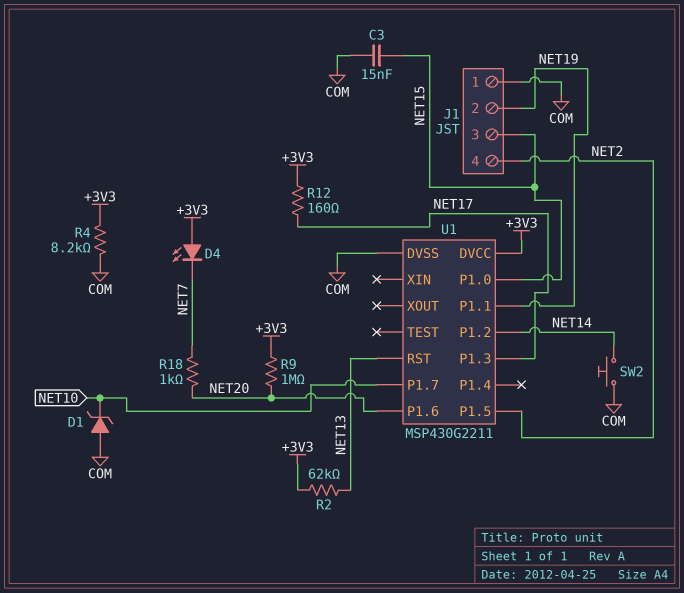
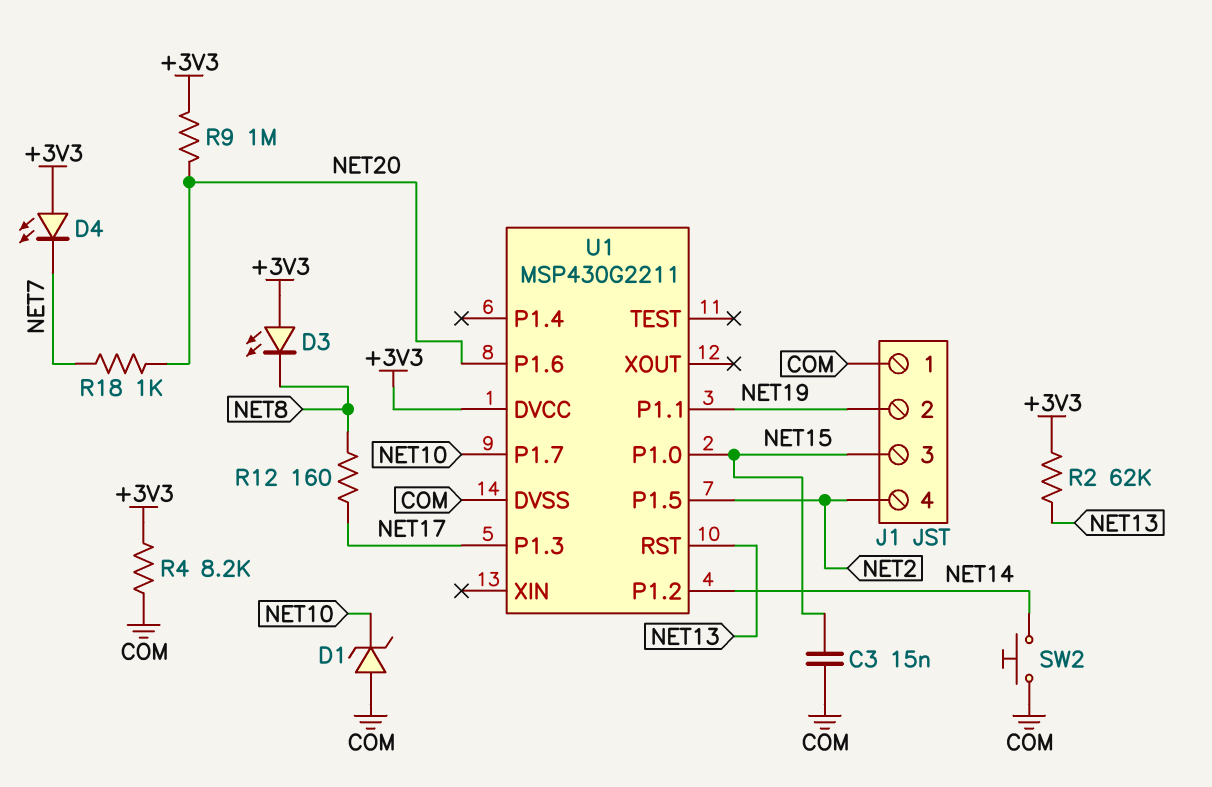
D3: none -> LED (A +3V3, K NET8)
R12: 160 (+3V3, NET17) -> 160 (NET8, NET17)

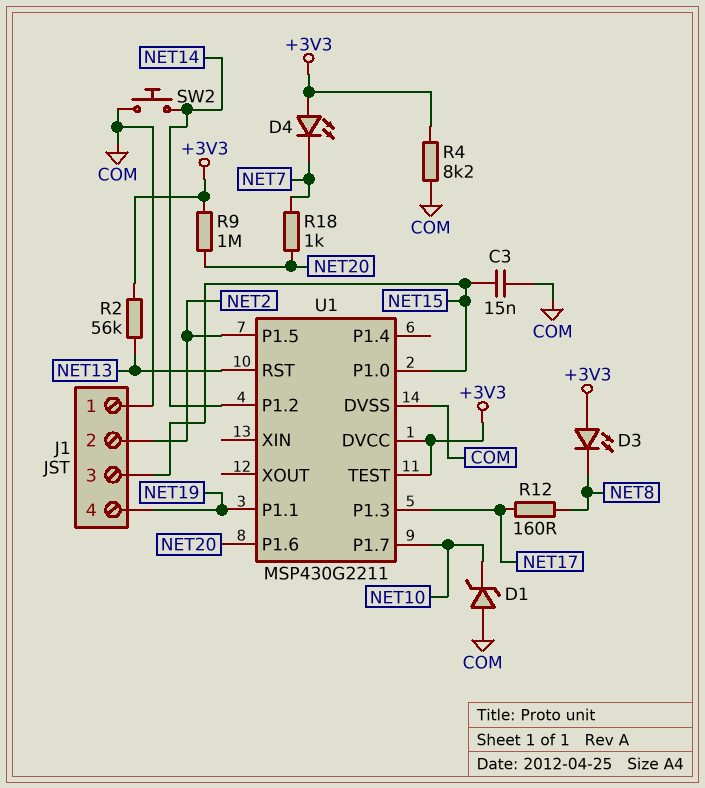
J1 pin 2: NET19 -> NET2
J1 pin 4: NET2 -> NET19
R2: 62k (+3V3, NET13) -> 56k (+3V3, NET13)
U1 pin TEST: none -> +3V3

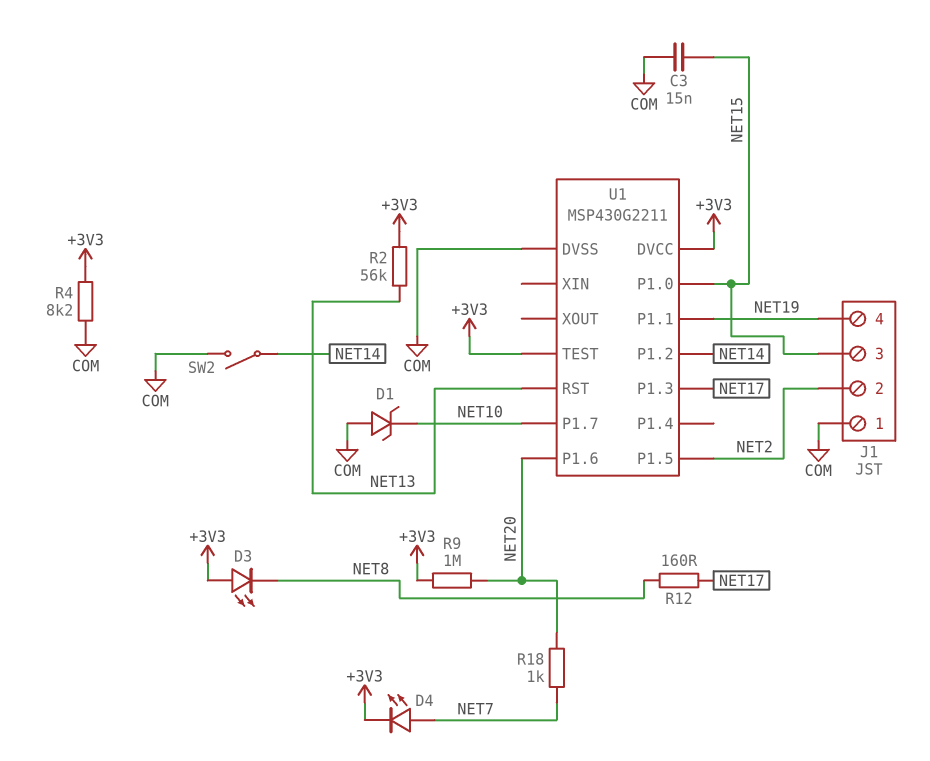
D4: LED (A +3V3, K NET7) -> LED (A NET7, K +3V3)
SW2: button (COM, NET14) -> switch (COM, NET14)

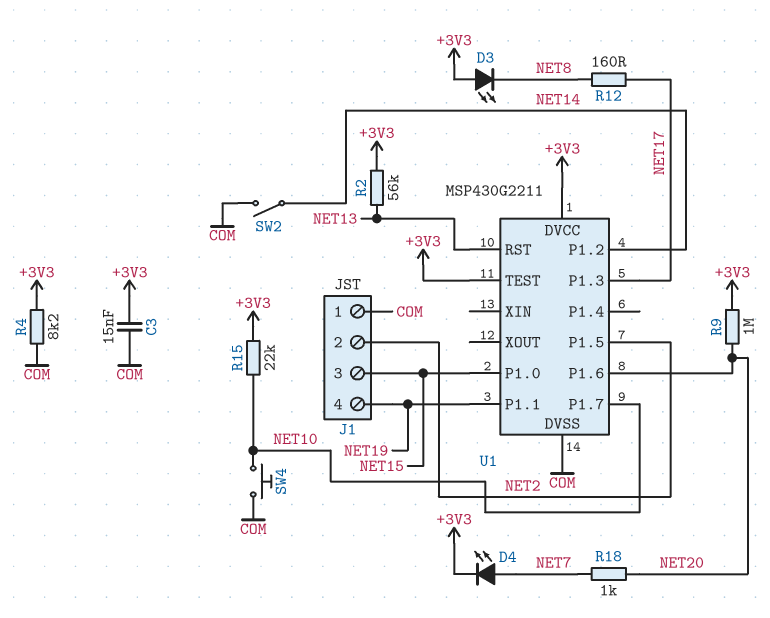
C3: 15nF (COM, NET15) -> 15nF (+3V3, COM)
D1: zener (A COM, K NET10) -> none
R15: none -> 22k (+3V3, NET10)
SW4: none -> button (COM, NET10)

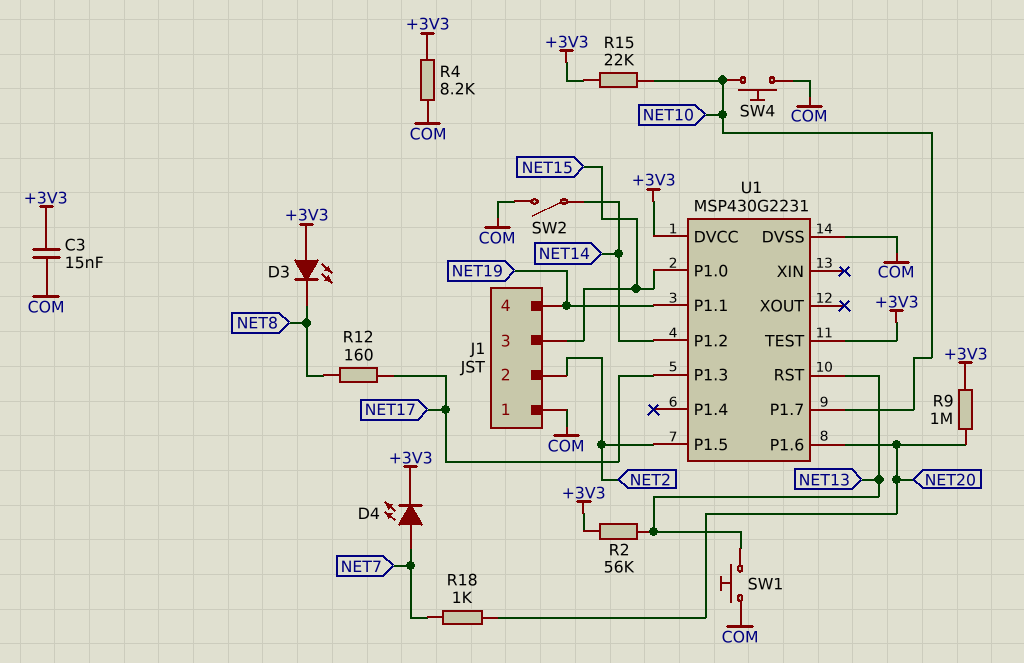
SW1: none -> button (COM, NET13)
U1: MSP430G2211 -> MSP430G2231

